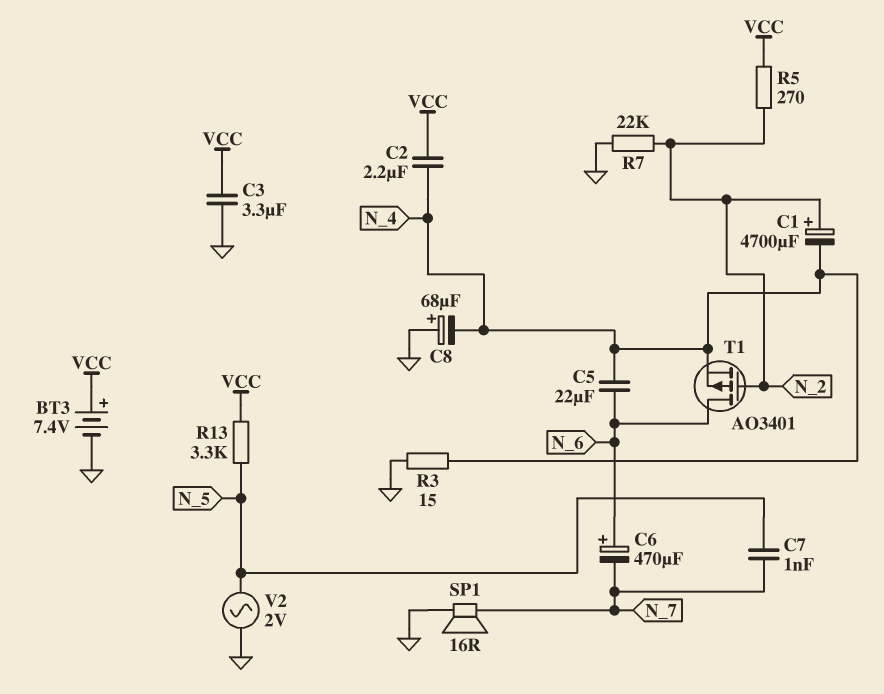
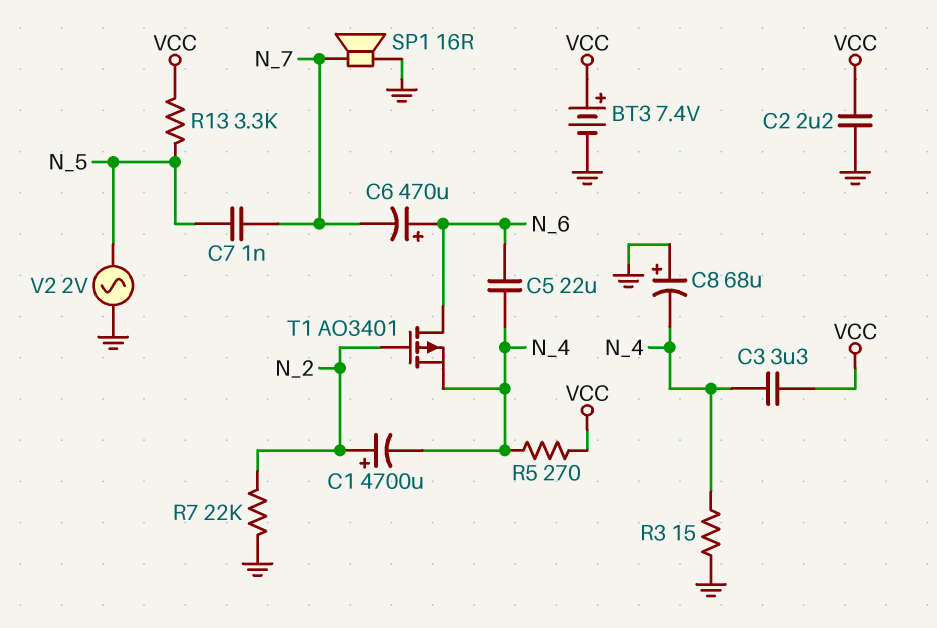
C2: 2.2uF (N_4, VCC) -> 2.2uF (GND, VCC)
C3: 3.3uF (GND, VCC) -> 3.3uF (N_4, VCC)
R5: 270 (N_2, VCC) -> 270 (N_4, VCC)

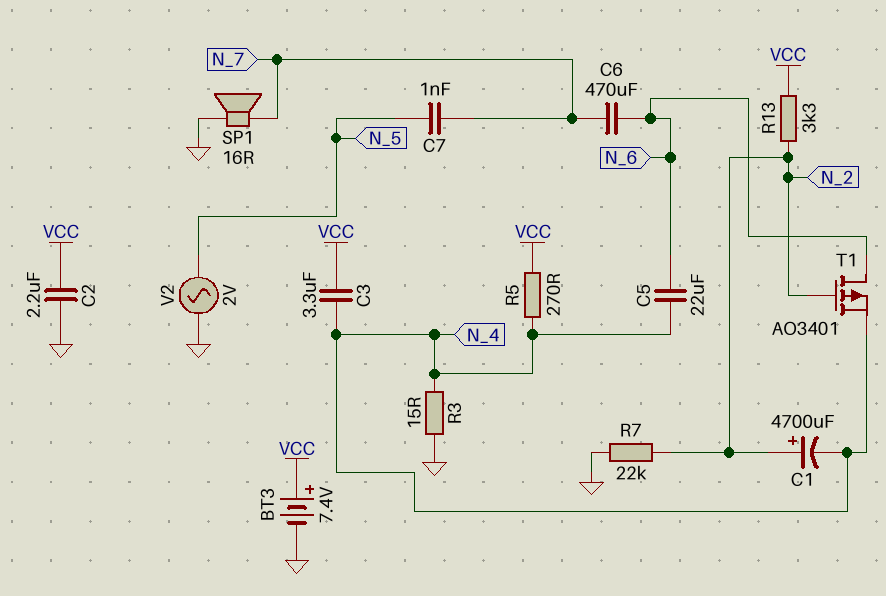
C6: 470uF (plus N_6, minus N_7) -> 470uF (N_6, N_7)
C8: 68uF (plus GND, minus N_4) -> none
R13: 3.3k (N_5, VCC) -> 3.3k (N_2, VCC)

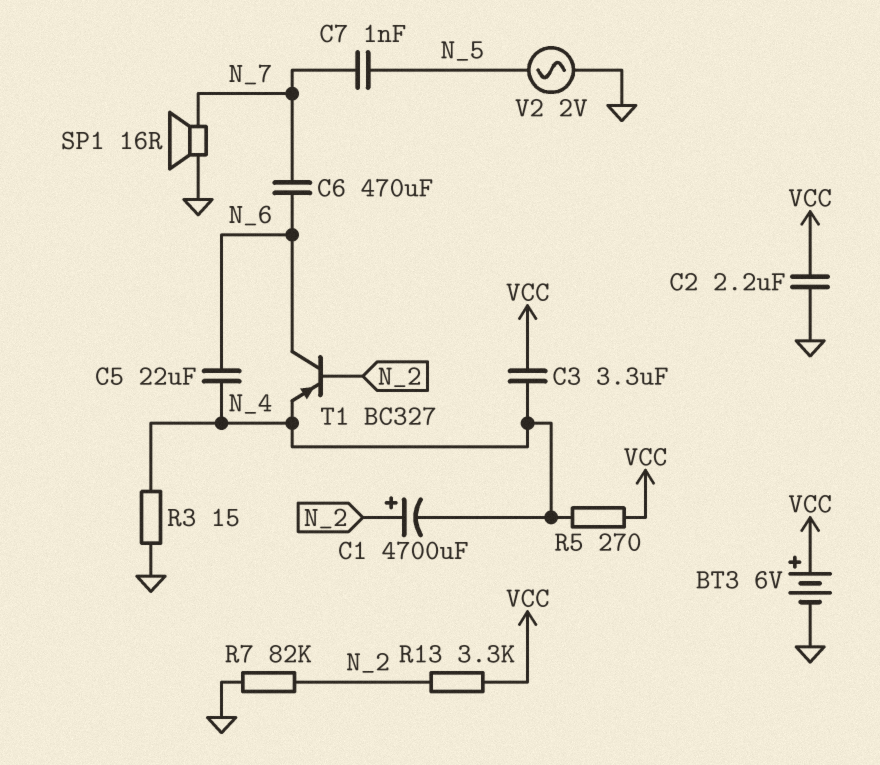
BT3: 7.4V (plus VCC, minus GND) -> 6V (plus VCC, minus GND)
R7: 22k (GND, N_2) -> 82k (GND, N_2)
T1: PMOS AO3401 (G N_2, D N_6, S N_4) -> PNP BC327 (B N_2, C N_6, E N_4)

